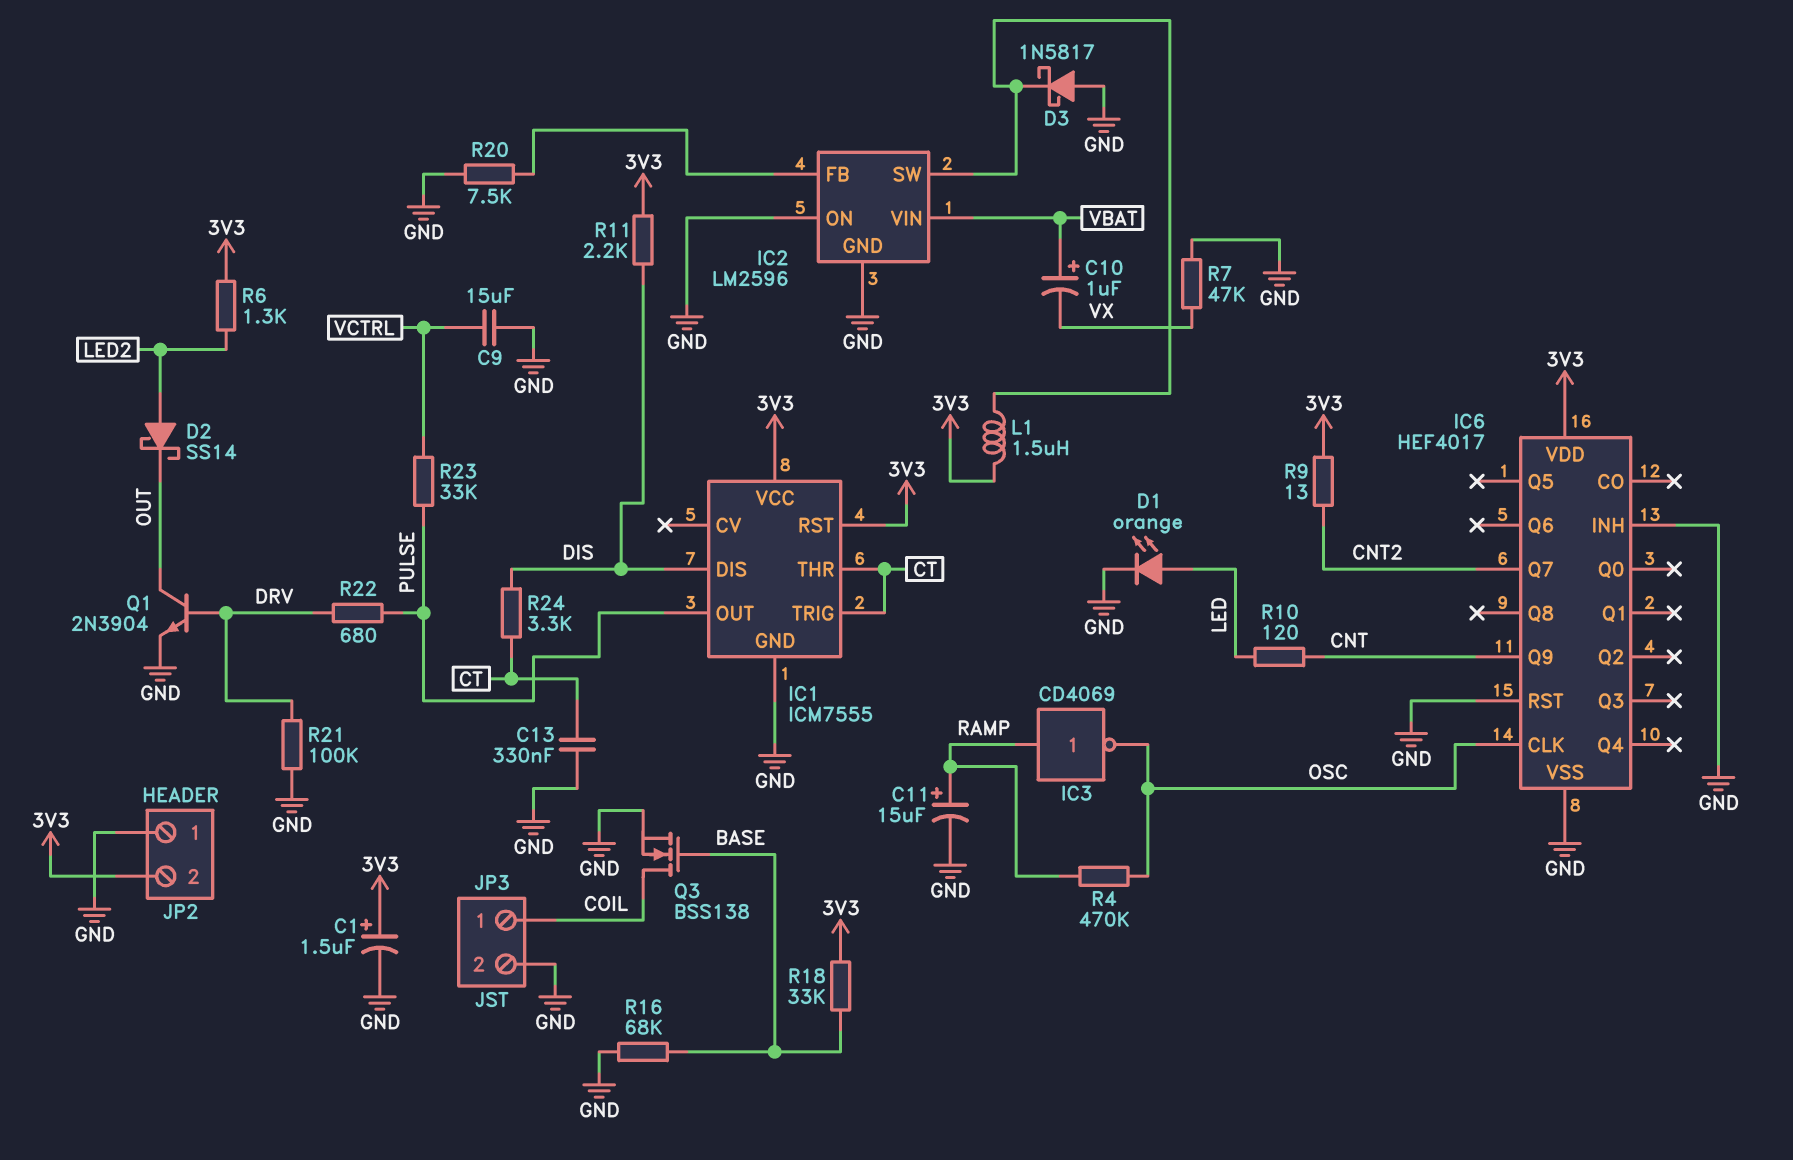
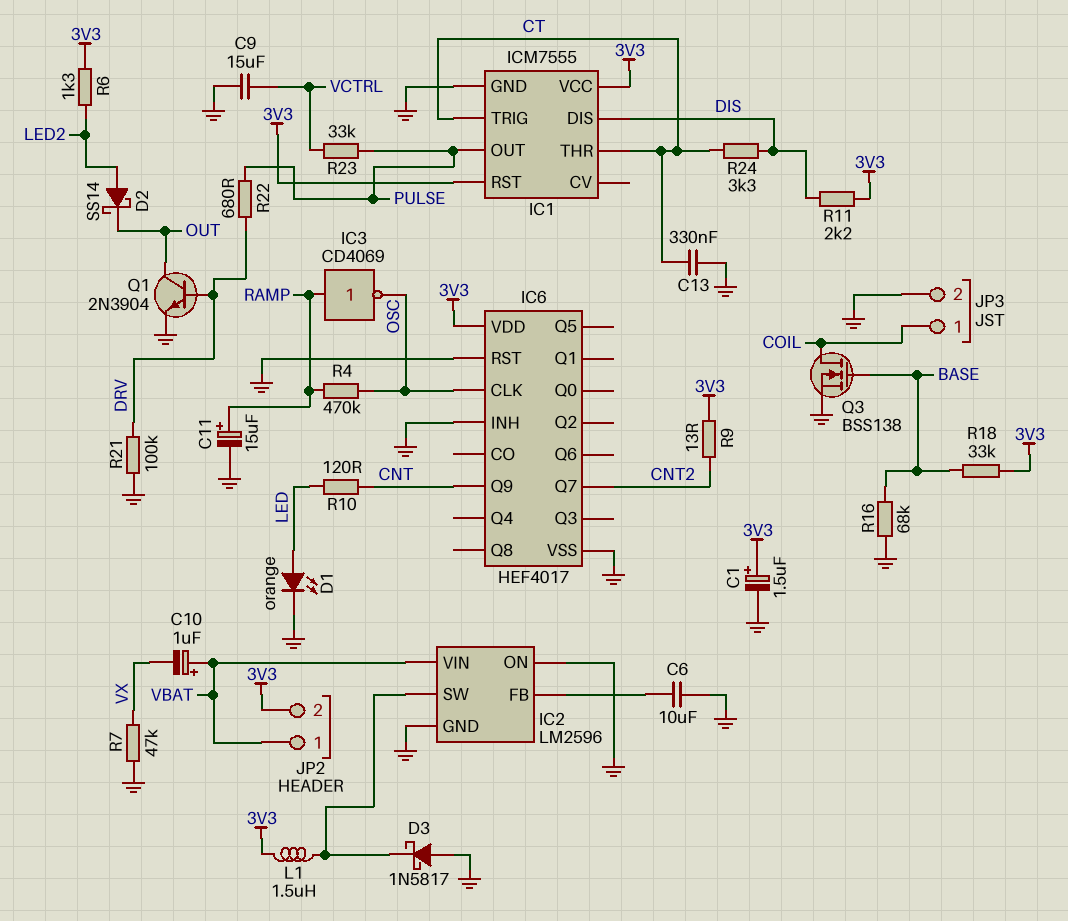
C6: none -> 10uF (GND, IC2/FB)
JP2 pin 1: GND -> VBAT
R20: 7.5k (GND, IC2/FB) -> none

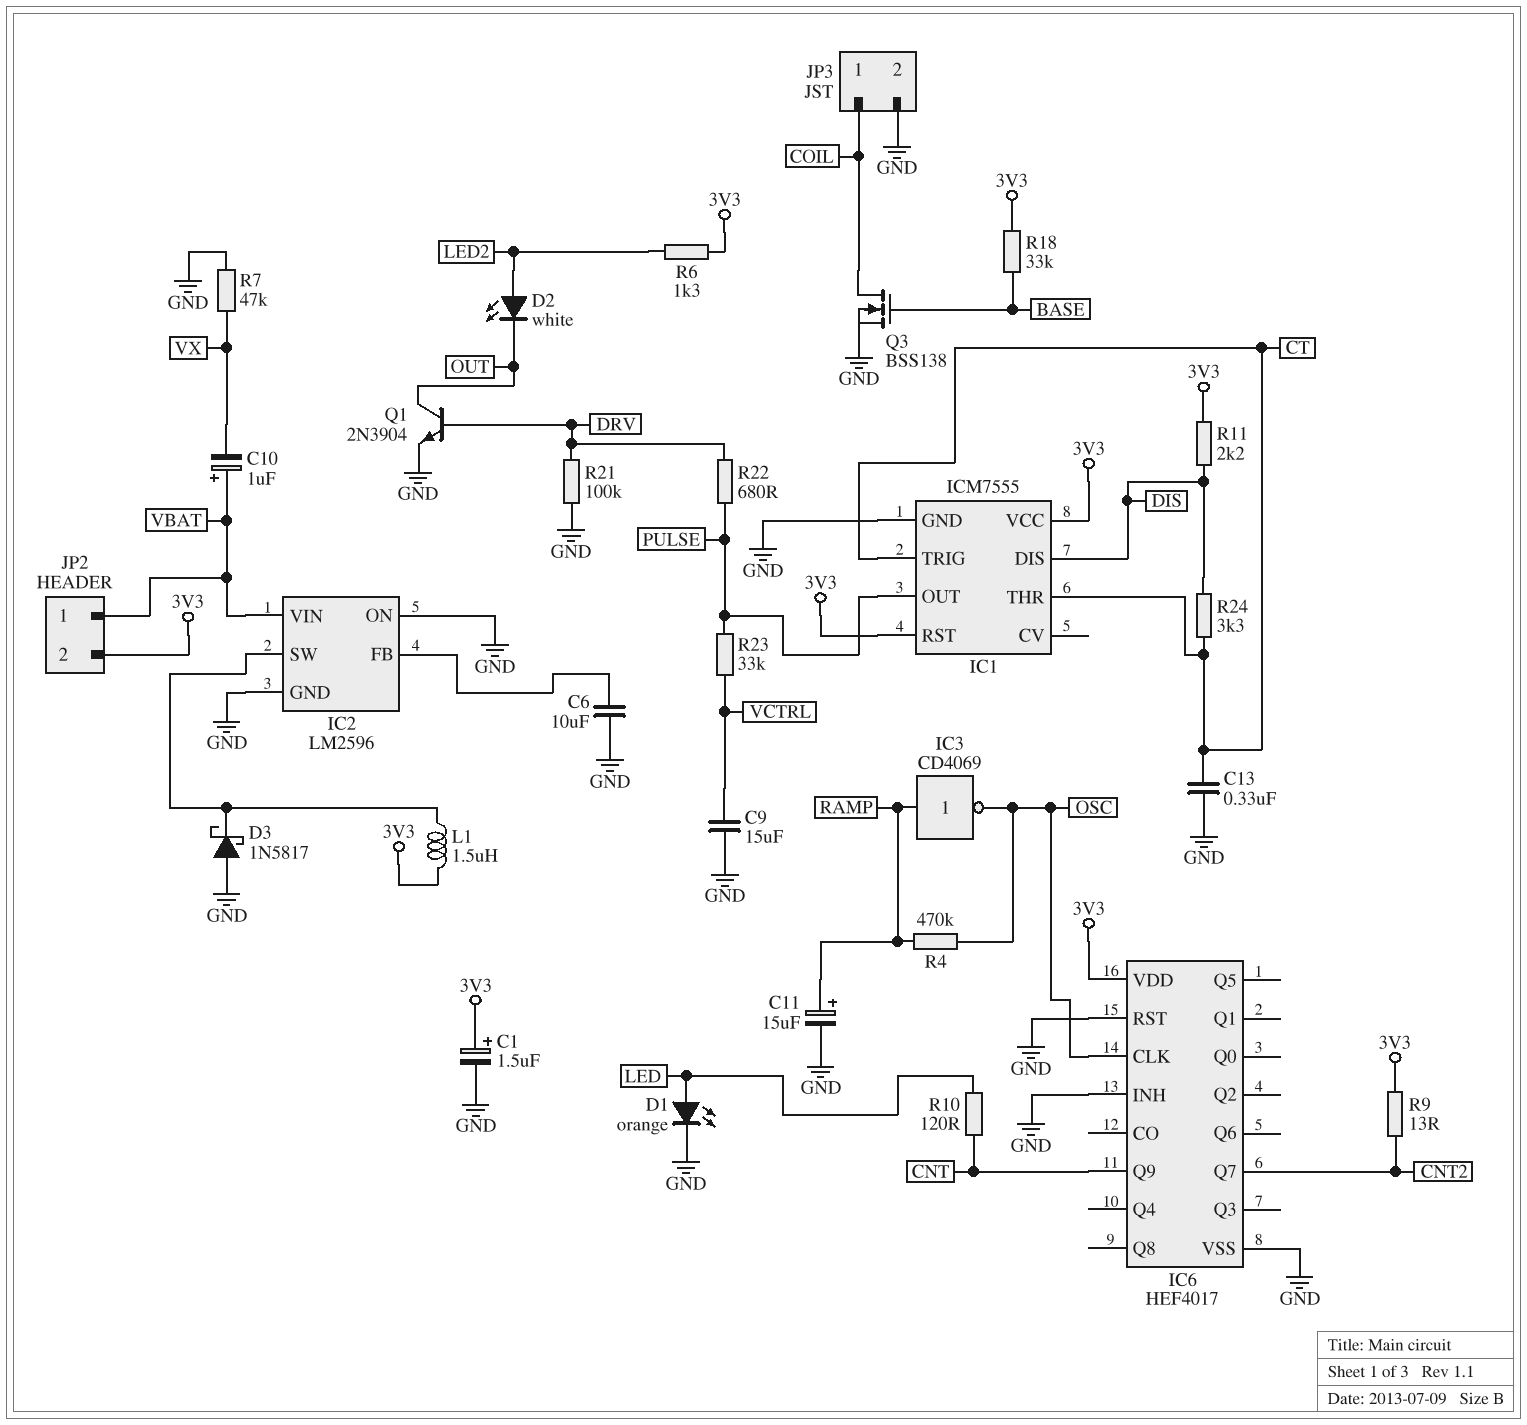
D2: schottky SS14 (A LED2, K OUT) -> LED white (A LED2, K OUT)
R16: 68k (BASE, GND) -> none

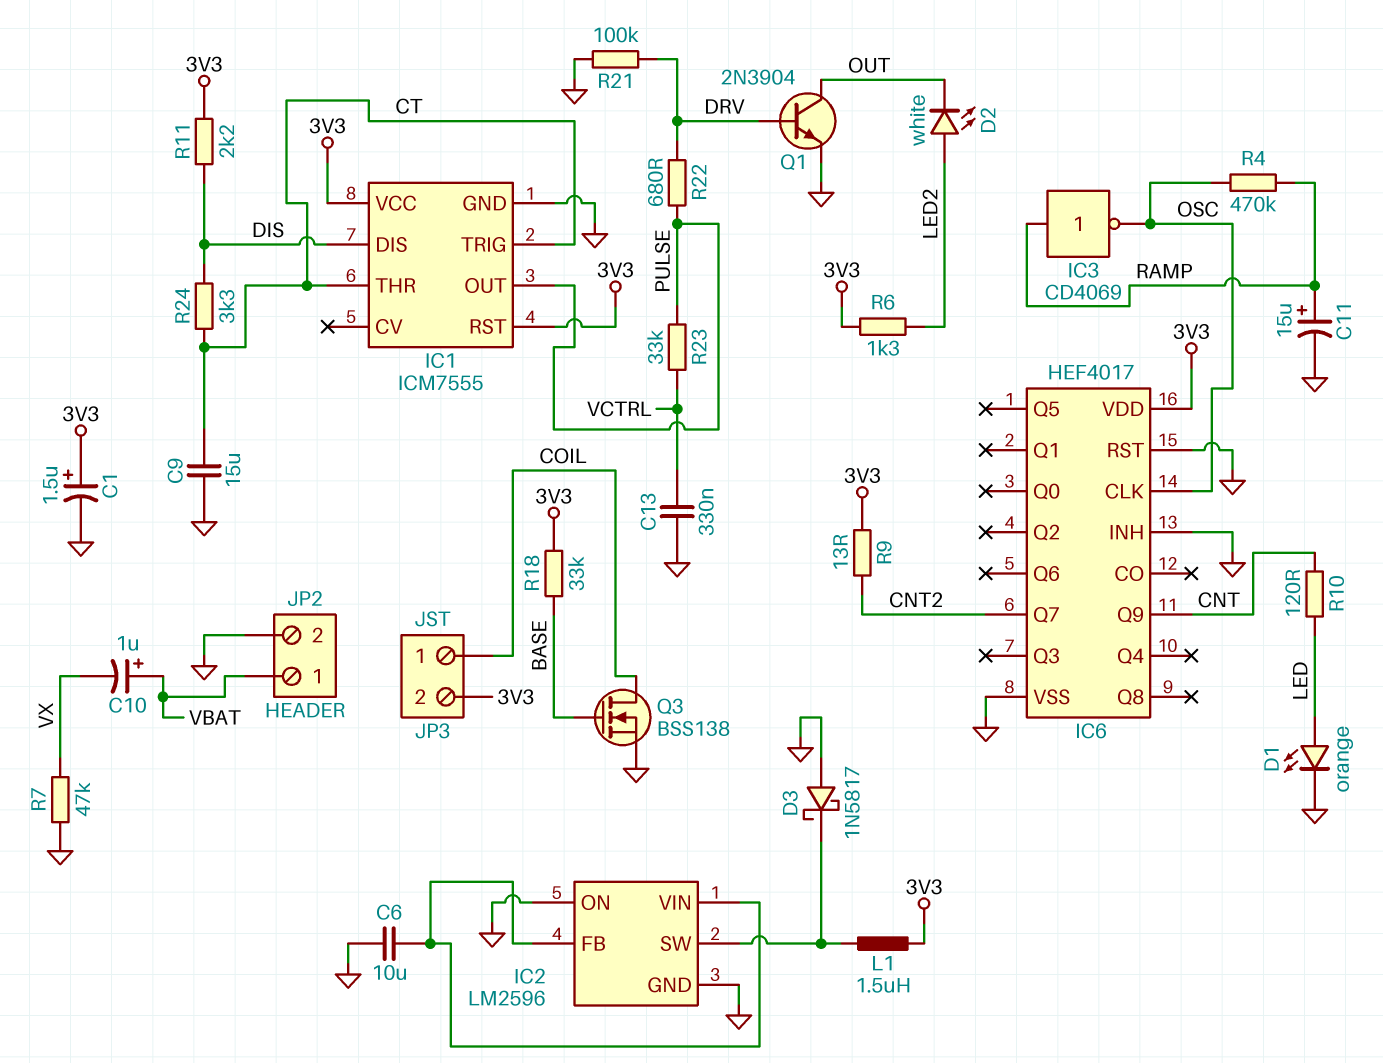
C9: 15uF (GND, VCTRL) -> 15uF (CT, GND)
C13: 330nF (CT, GND) -> 330nF (GND, VCTRL)
IC2 pin VIN: VBAT -> IC2/FB
JP2 pin 2: 3V3 -> GND
JP3 pin 2: GND -> 3V3

